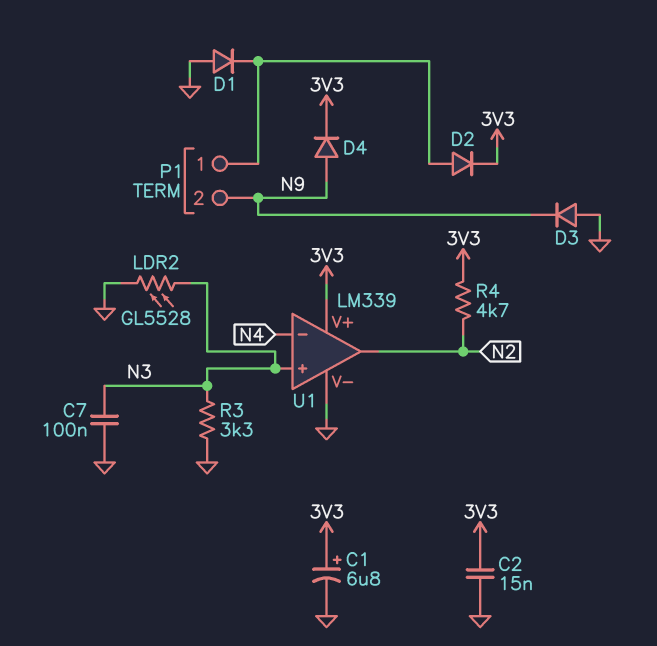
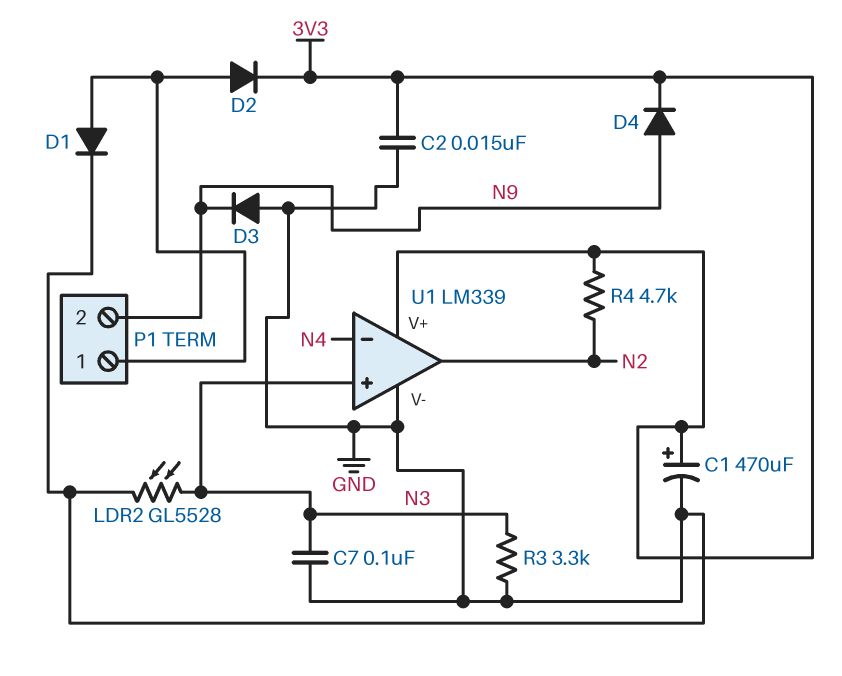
C1: 6.8uF (plus 3V3, minus GND) -> 470uF (plus 3V3, minus GND)
D1: diode (A GND, K P1/1) -> diode (A P1/1, K GND)

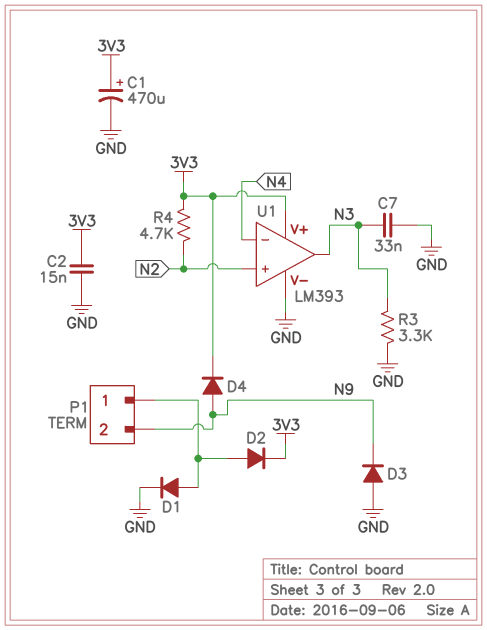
C7: 100nF (GND, N3) -> 33nF (GND, N3)
LDR2: GL5528 (GND, N3) -> none
U1: LM339 -> LM393
U1 pin in+: N3 -> N2
U1 pin out: N2 -> N3

